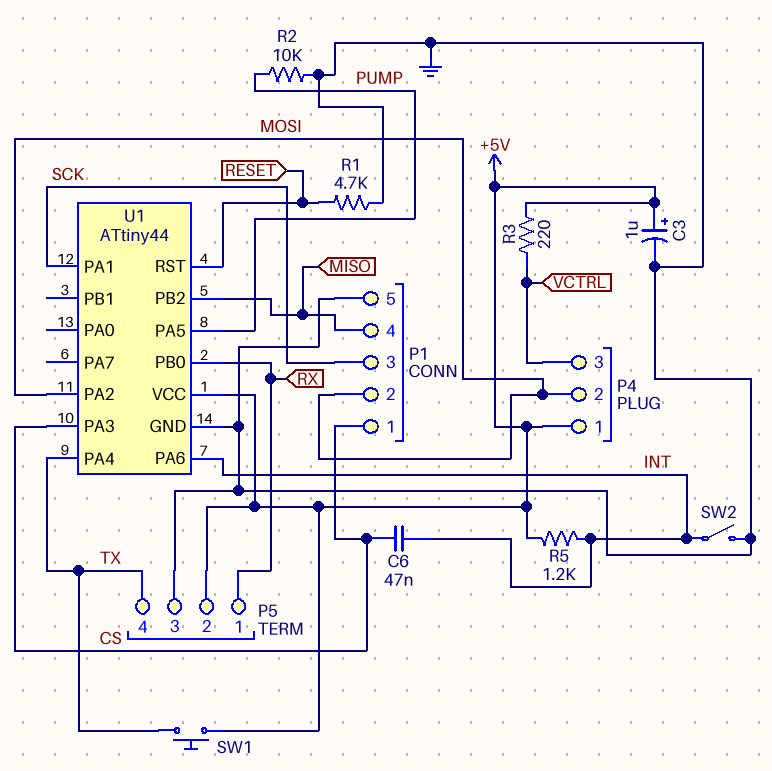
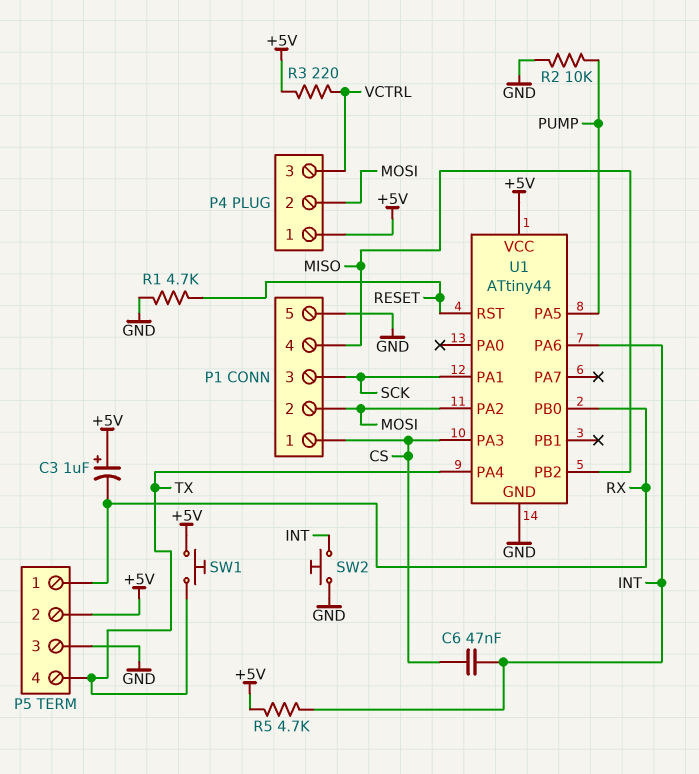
C3: 1uF (plus +5V, minus GND) -> 1uF (plus +5V, minus RX)
R5: 1.2k (+5V, INT) -> 4.7k (+5V, INT)
SW2: switch (GND, INT) -> button (GND, INT)

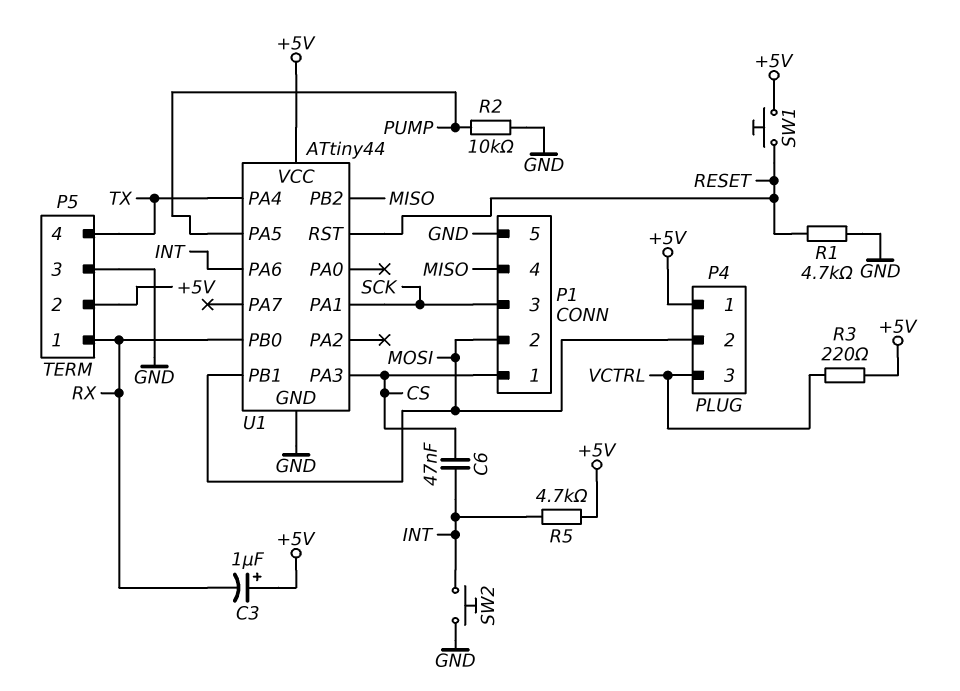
SW1: button (+5V, TX) -> button (+5V, RESET)
U1 pin PA2: MOSI -> none
U1 pin PB1: none -> MOSI

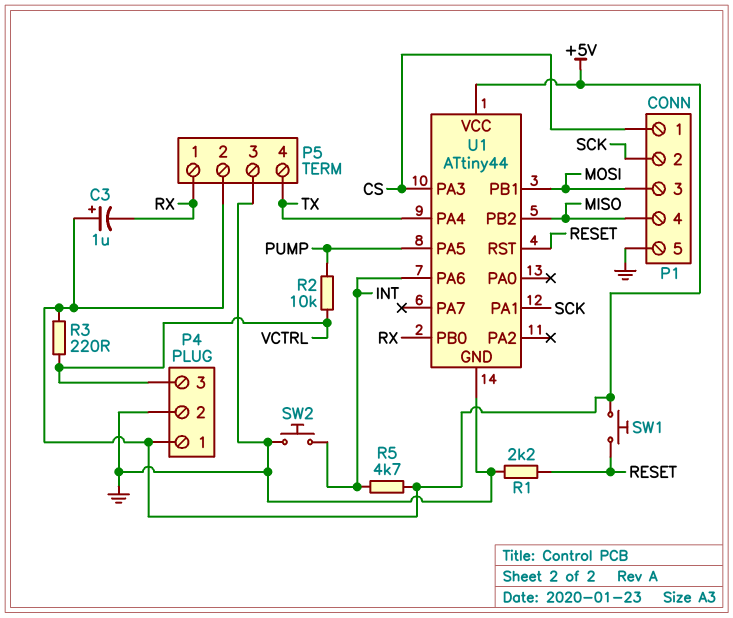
C6: 47nF (CS, INT) -> none
P1 pin 2: MOSI -> SCK
P1 pin 3: SCK -> MOSI
P4 pin 2: MOSI -> GND
R1: 4.7k (GND, RESET) -> 2.2k (GND, RESET)
R2: 10k (GND, PUMP) -> 10k (PUMP, VCTRL)

